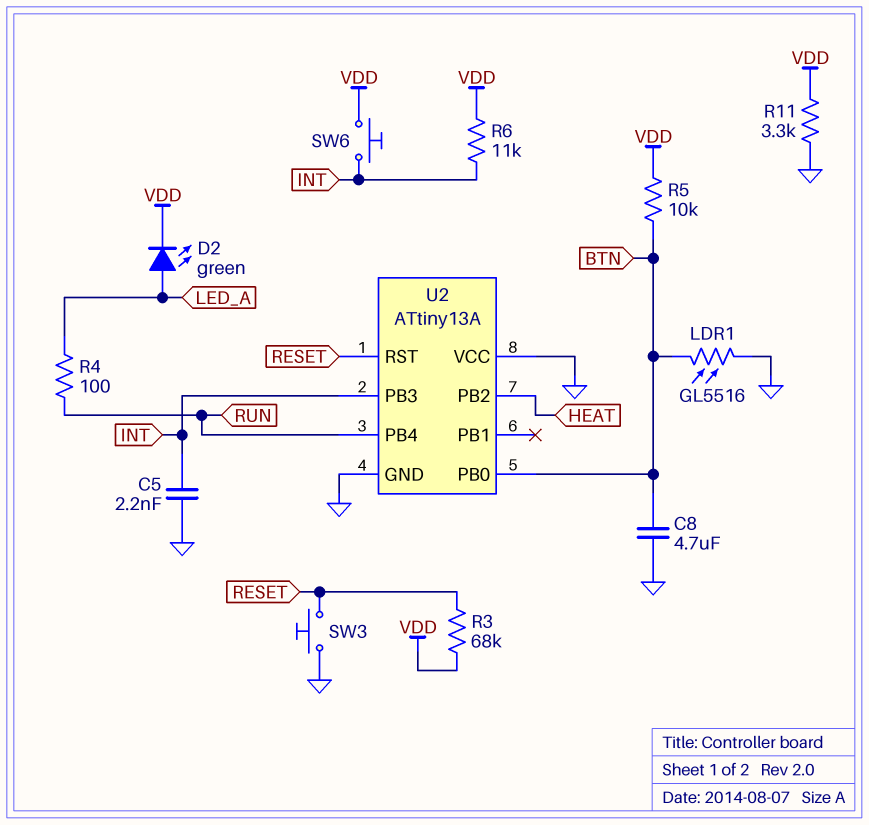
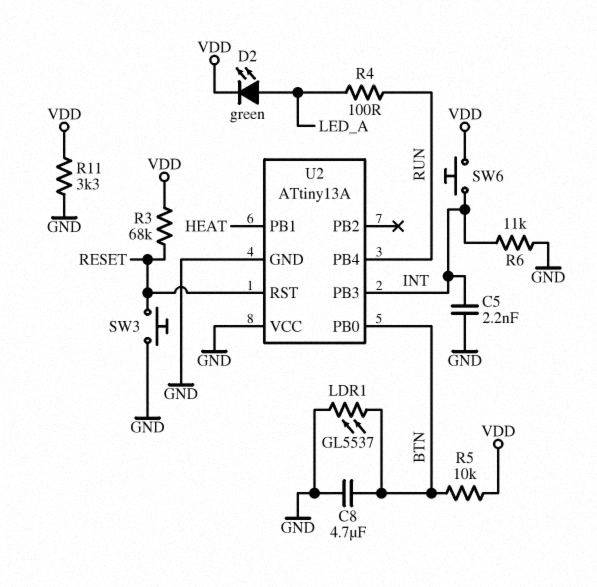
LDR1: GL5516 (BTN, GND) -> GL5537 (BTN, GND)
R6: 11k (INT, VDD) -> 11k (GND, INT)
U2 pin PB1: none -> HEAT
U2 pin PB2: HEAT -> none

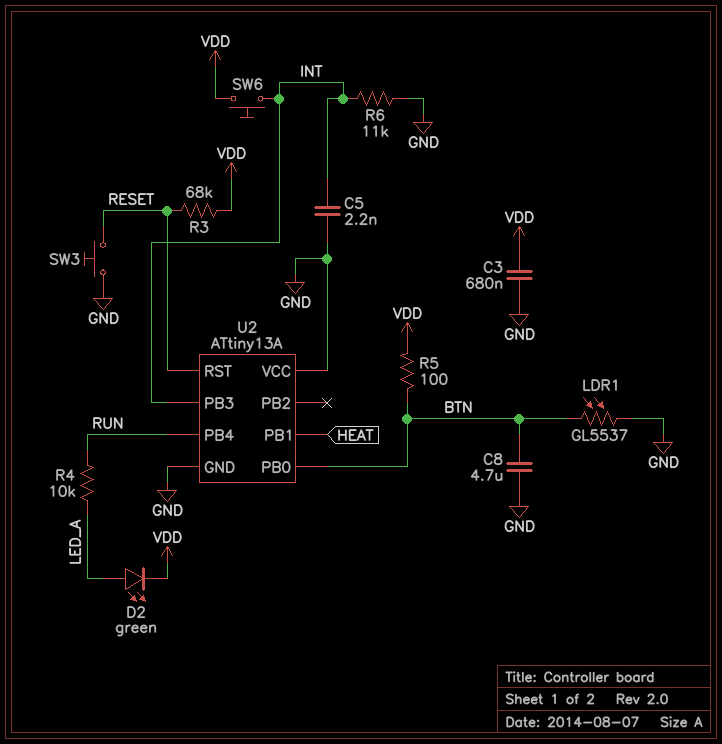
C3: none -> 680nF (GND, VDD)
R4: 100 (LED_A, RUN) -> 10k (LED_A, RUN)
R5: 10k (BTN, VDD) -> 100 (BTN, VDD)
R11: 3.3k (GND, VDD) -> none

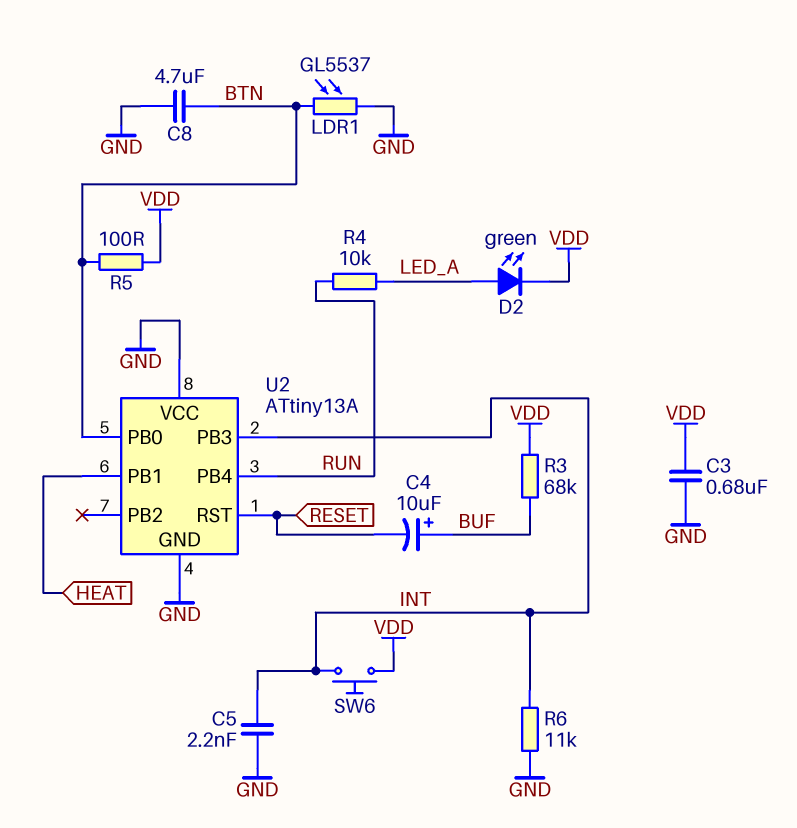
C4: none -> 10uF (plus BUF, minus RESET)
R3: 68k (RESET, VDD) -> 68k (BUF, VDD)
SW3: button (GND, RESET) -> none

